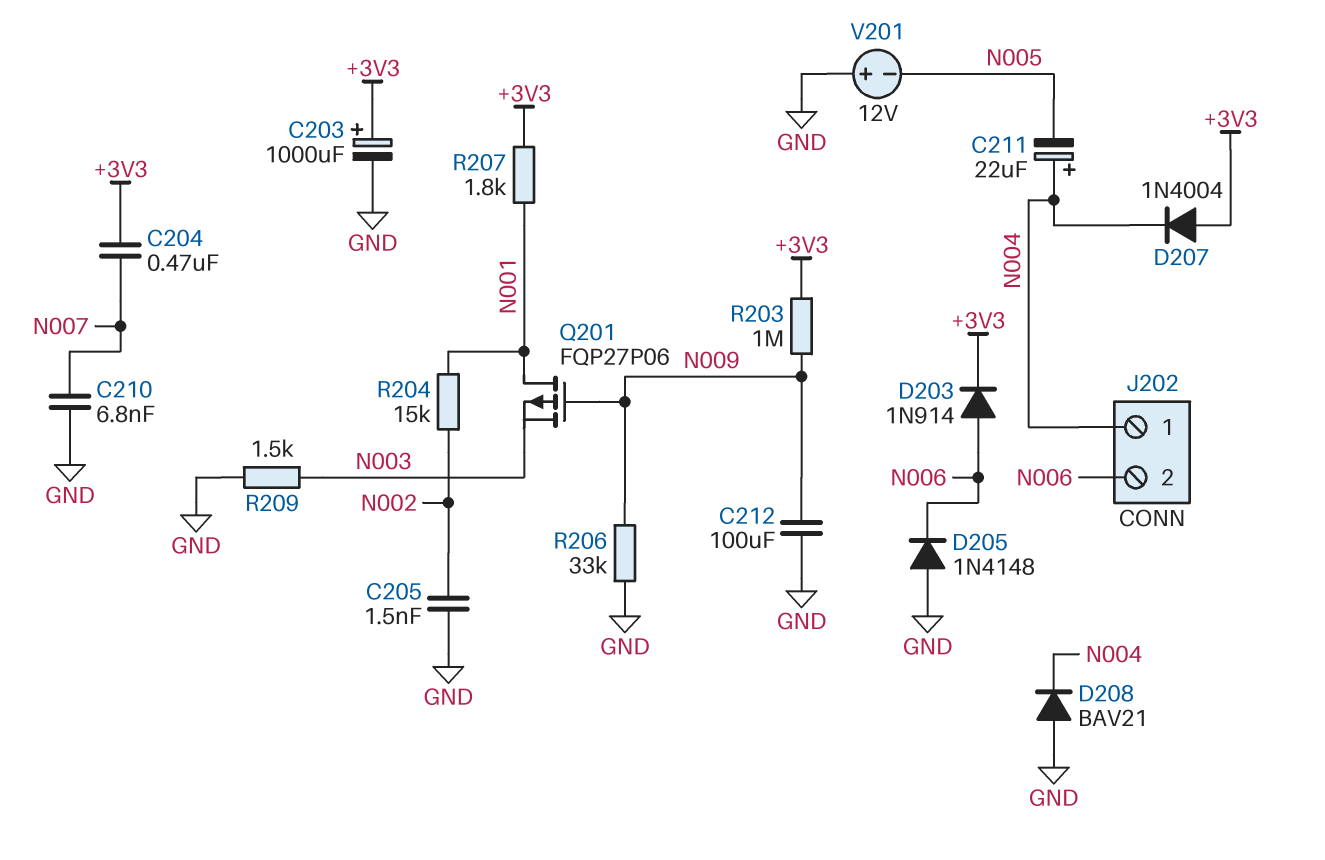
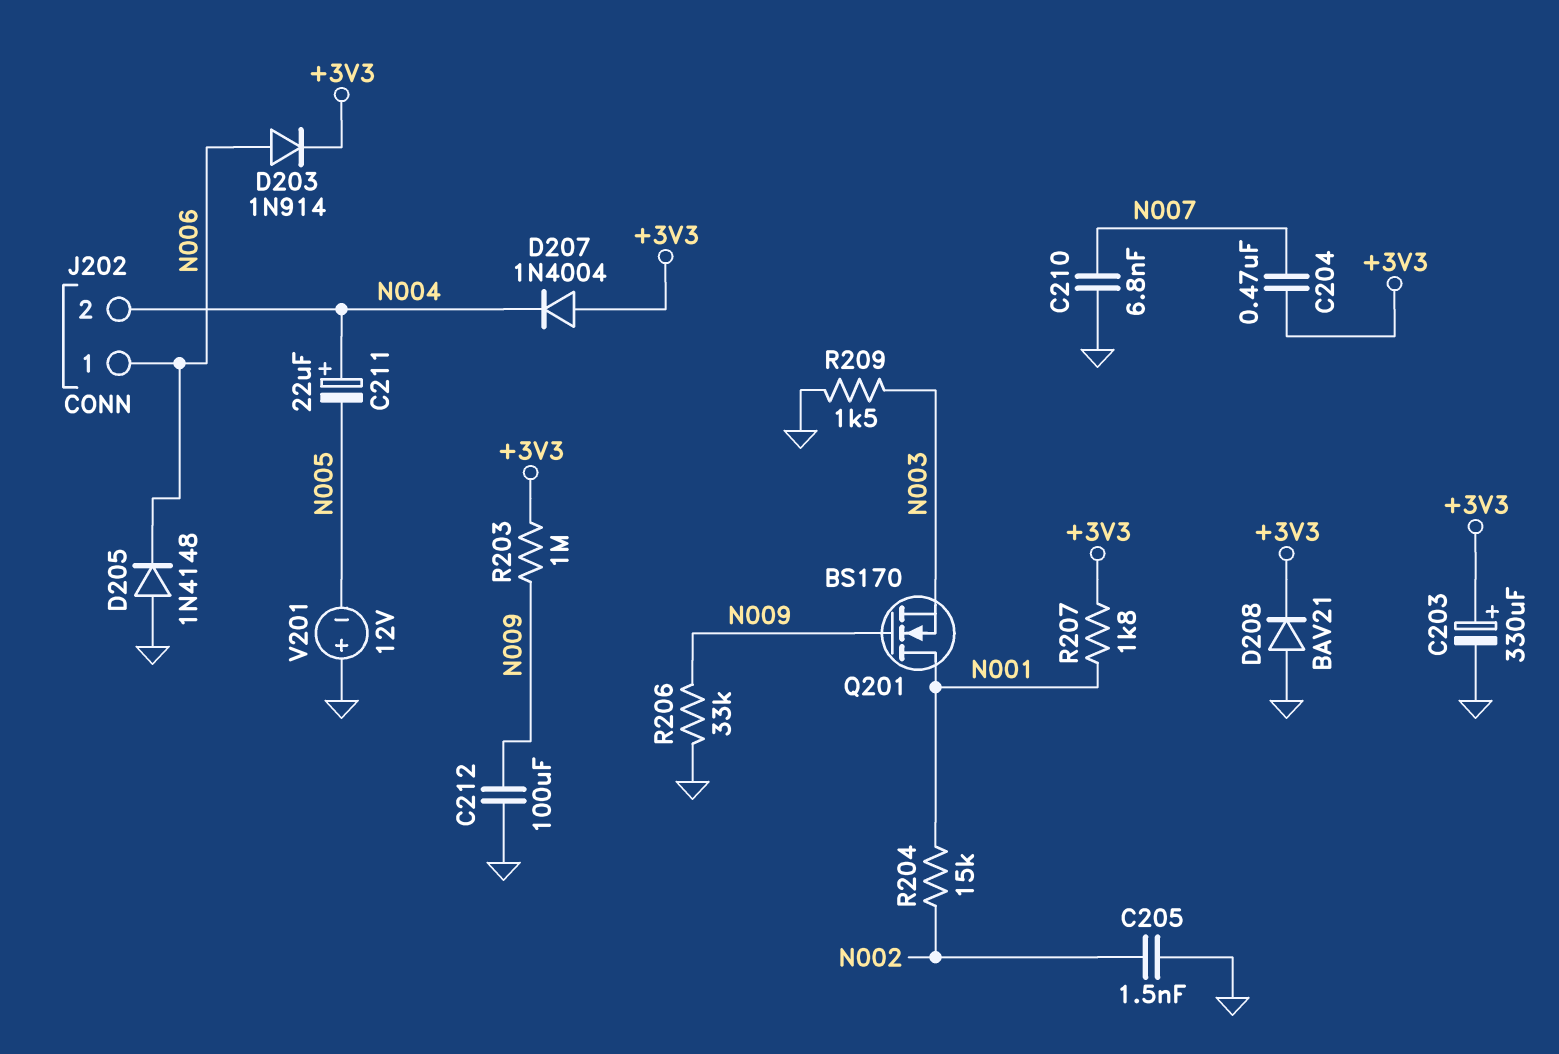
C203: 1000uF (plus +3V3, minus GND) -> 330uF (plus +3V3, minus GND)
D208: diode BAV21 (A GND, K N004) -> diode BAV21 (A GND, K +3V3)
J202 pin 1: N004 -> N006
J202 pin 2: N006 -> N004
Q201: PMOS FQP27P06 (G N009, D N001, S N003) -> NMOS BS170 (G N009, D N001, S N003)

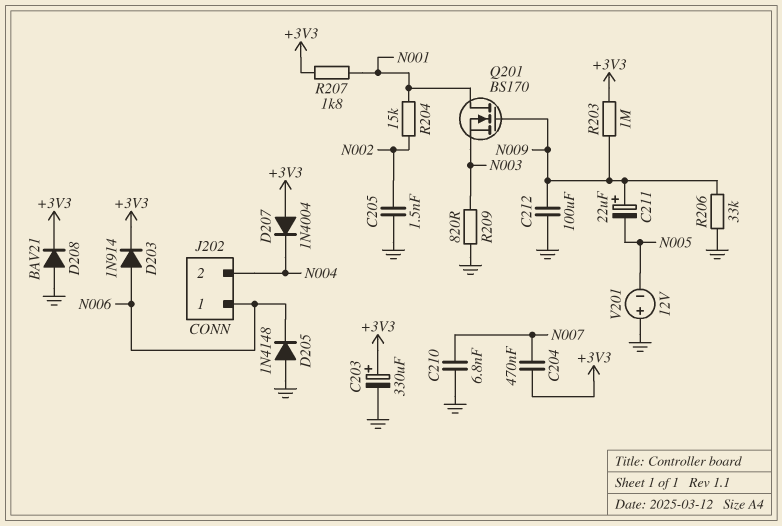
C211: 22uF (plus N004, minus N005) -> 22uF (plus N009, minus N005)
R209: 1.5k (GND, N003) -> 820 (GND, N003)

